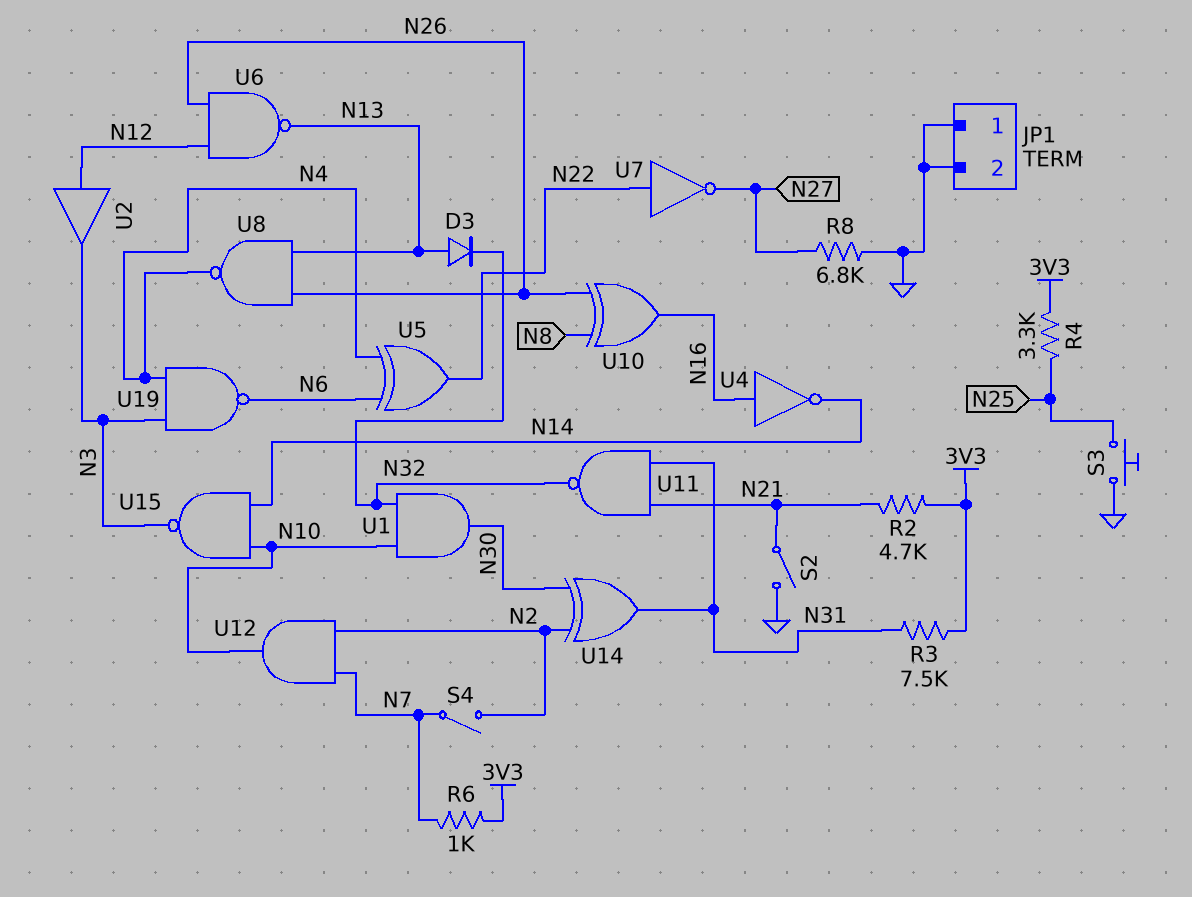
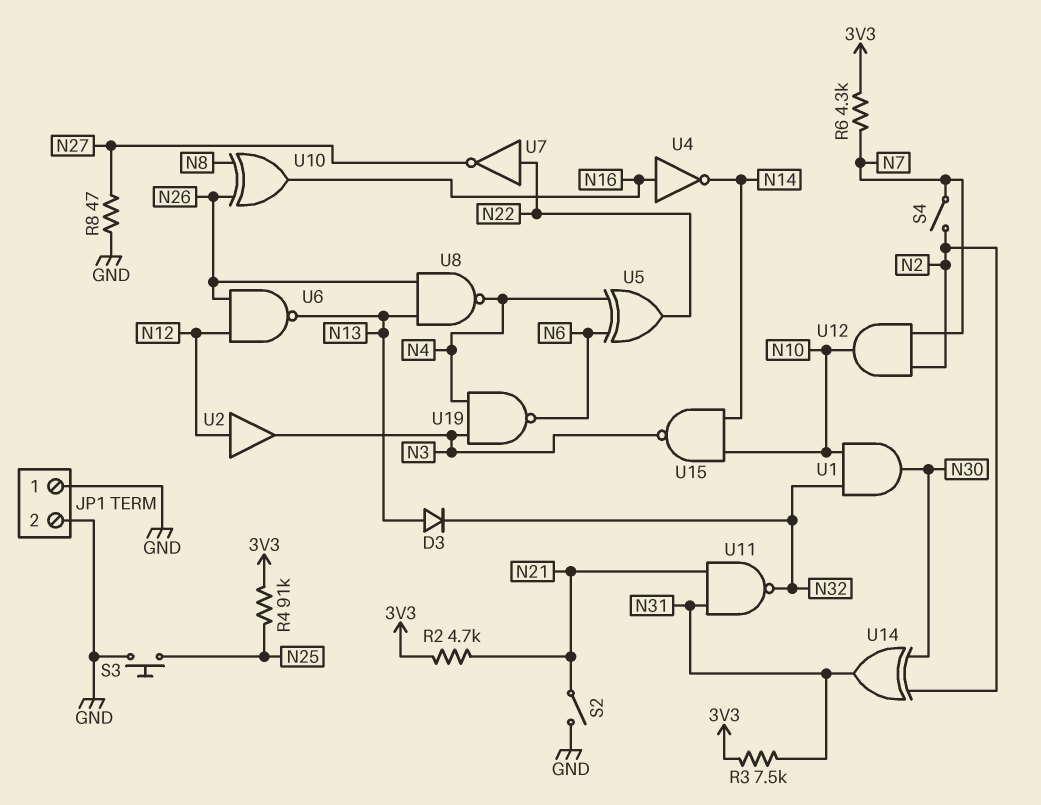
R4: 3.3k (3V3, N25) -> 91k (3V3, N25)
R6: 1k (3V3, N7) -> 4.3k (3V3, N7)
R8: 6.8k (GND, N27) -> 47 (GND, N27)

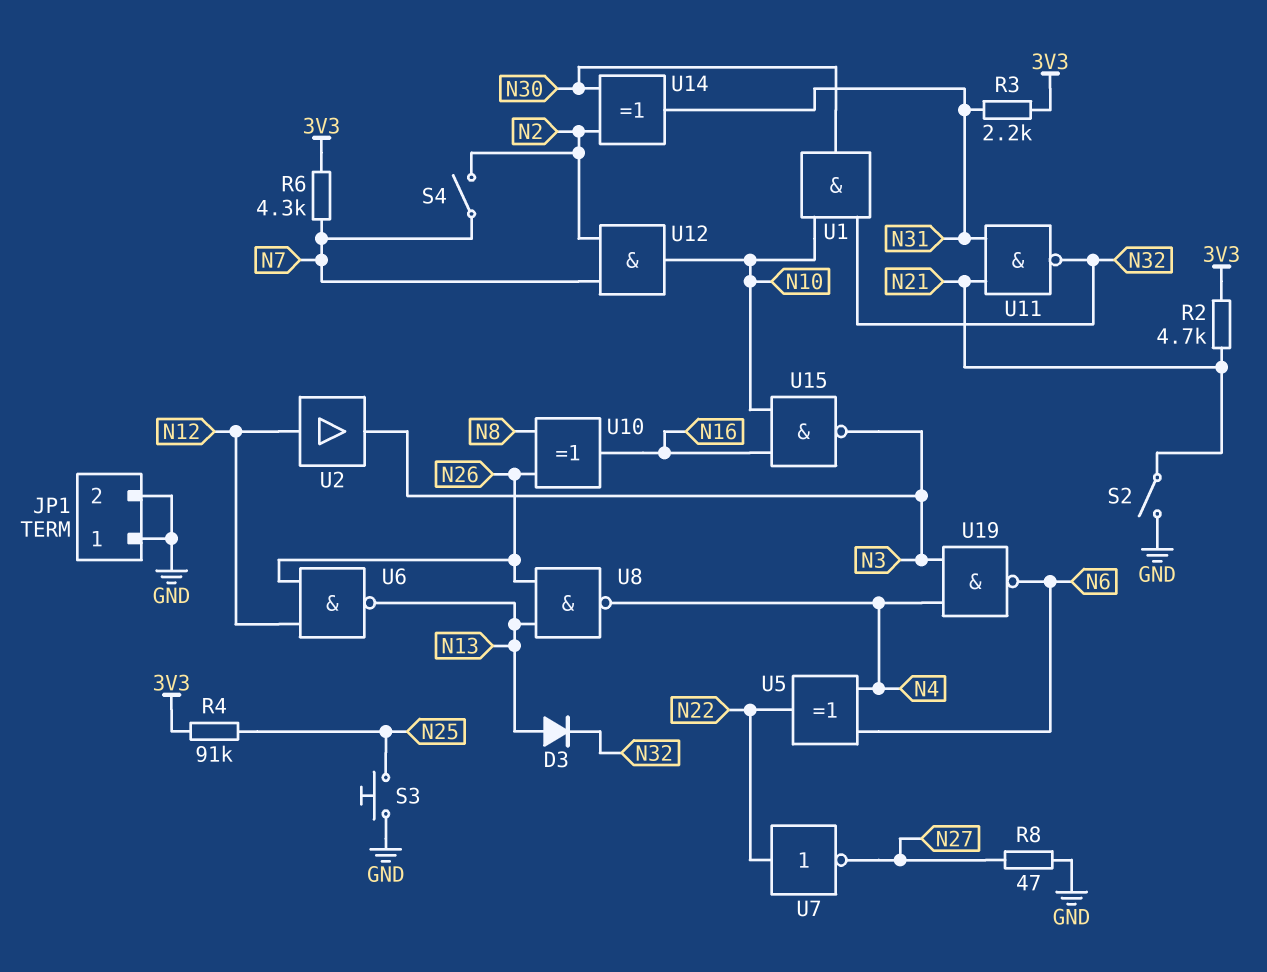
R3: 7.5k (3V3, N31) -> 2.2k (3V3, N31)
U4: NOT (in N16, out N14) -> none
U15: NAND (in N10, in N14, out N3) -> NAND (in N10, in N16, out N3)

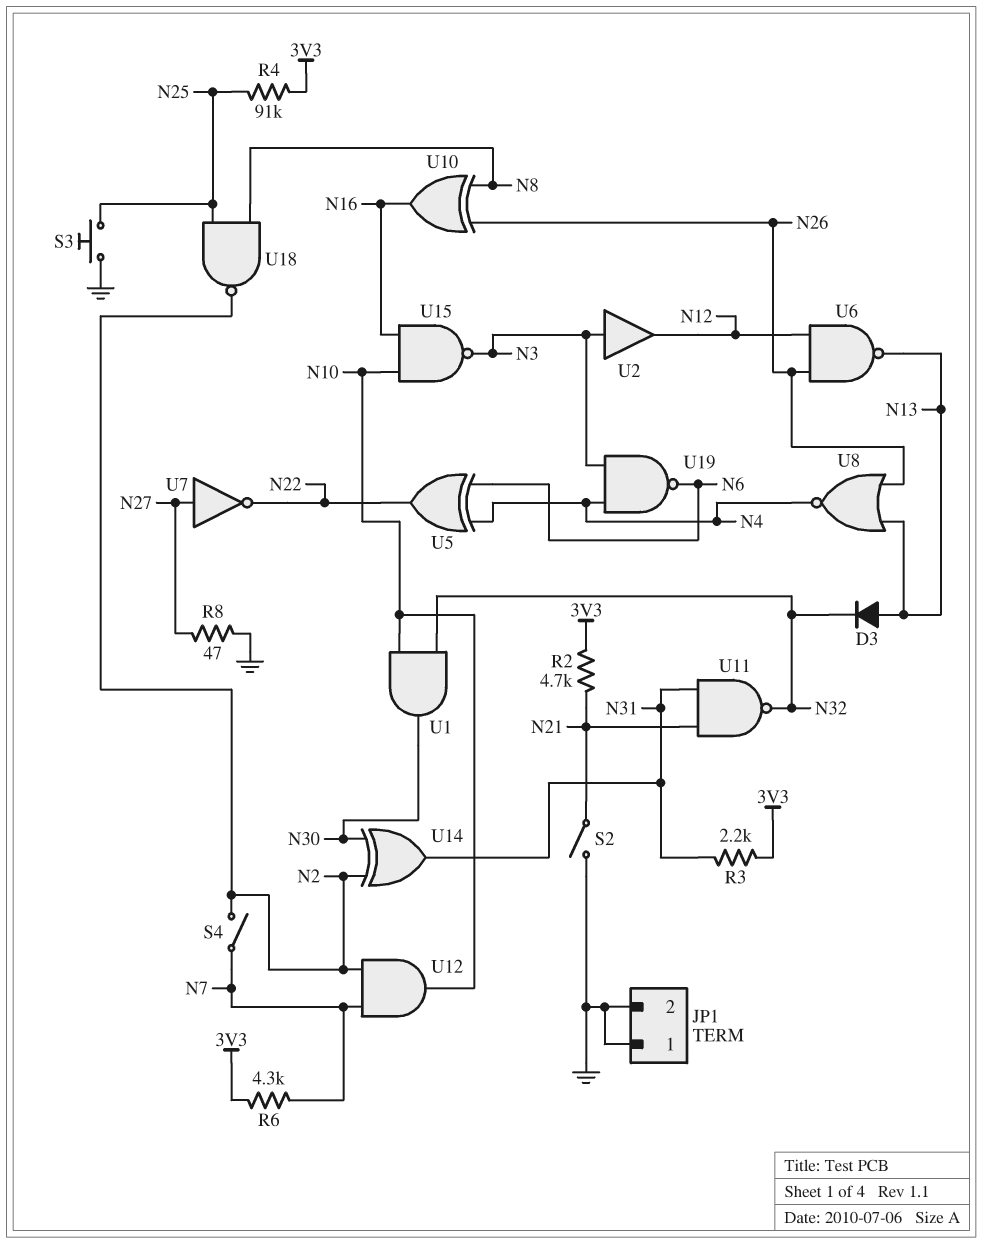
U2: buffer (in N12, out N3) -> buffer (in N3, out N12)
U7: NOT (in N22, out N27) -> NOT (in N27, out N22)
U8: NAND (in N13, in N26, out N4) -> NOR (in N13, in N26, out N4)
U18: none -> NAND (in N8, in N25, out N2)

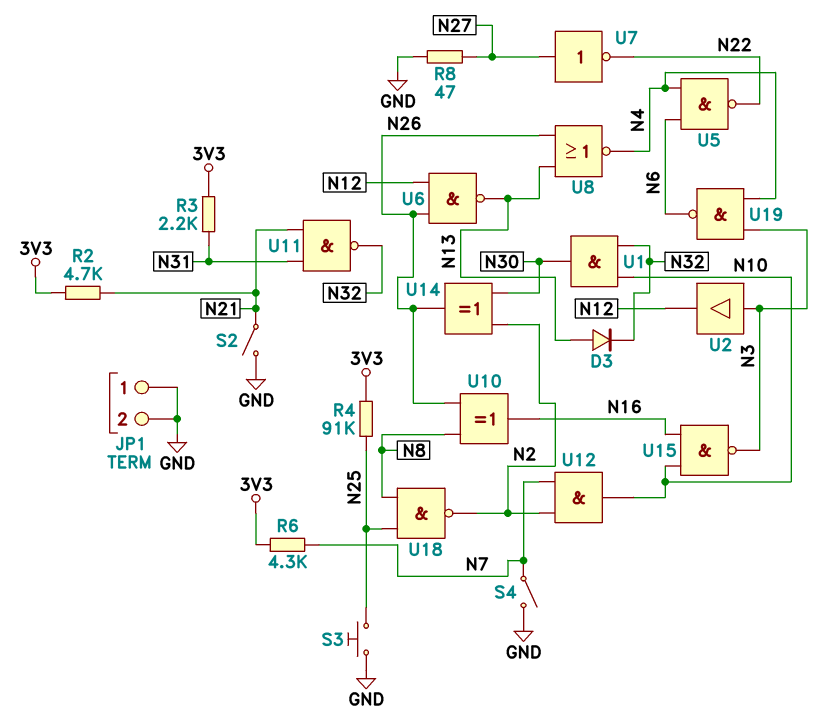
S4: switch (N2, N7) -> switch (GND, N7)
U5: XOR (in N4, in N6, out N22) -> NAND (in N4, in N6, out N22)
U14: XOR (in N2, in N30, out N31) -> XOR (in N2, in N30, out N26)

